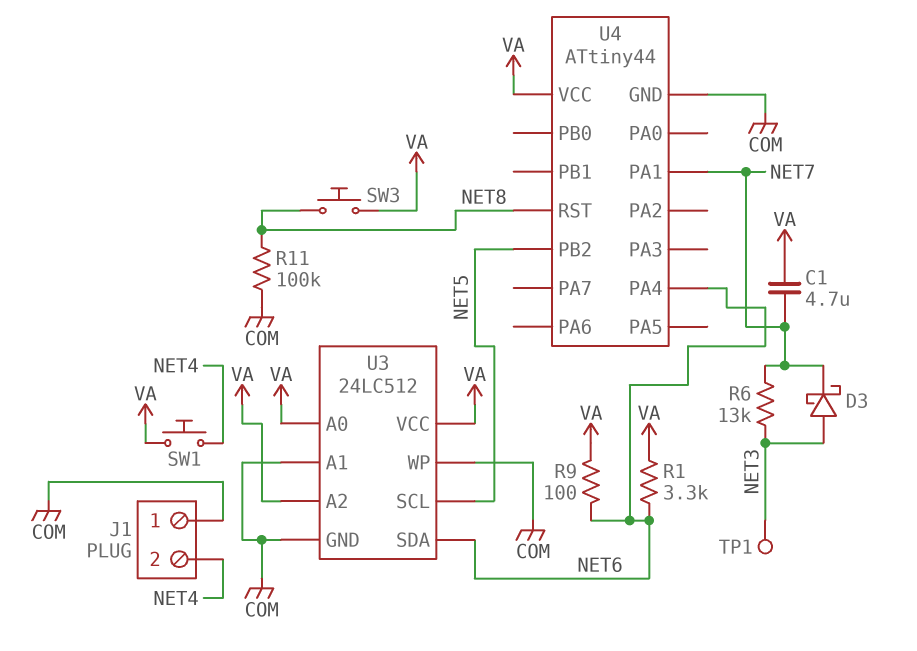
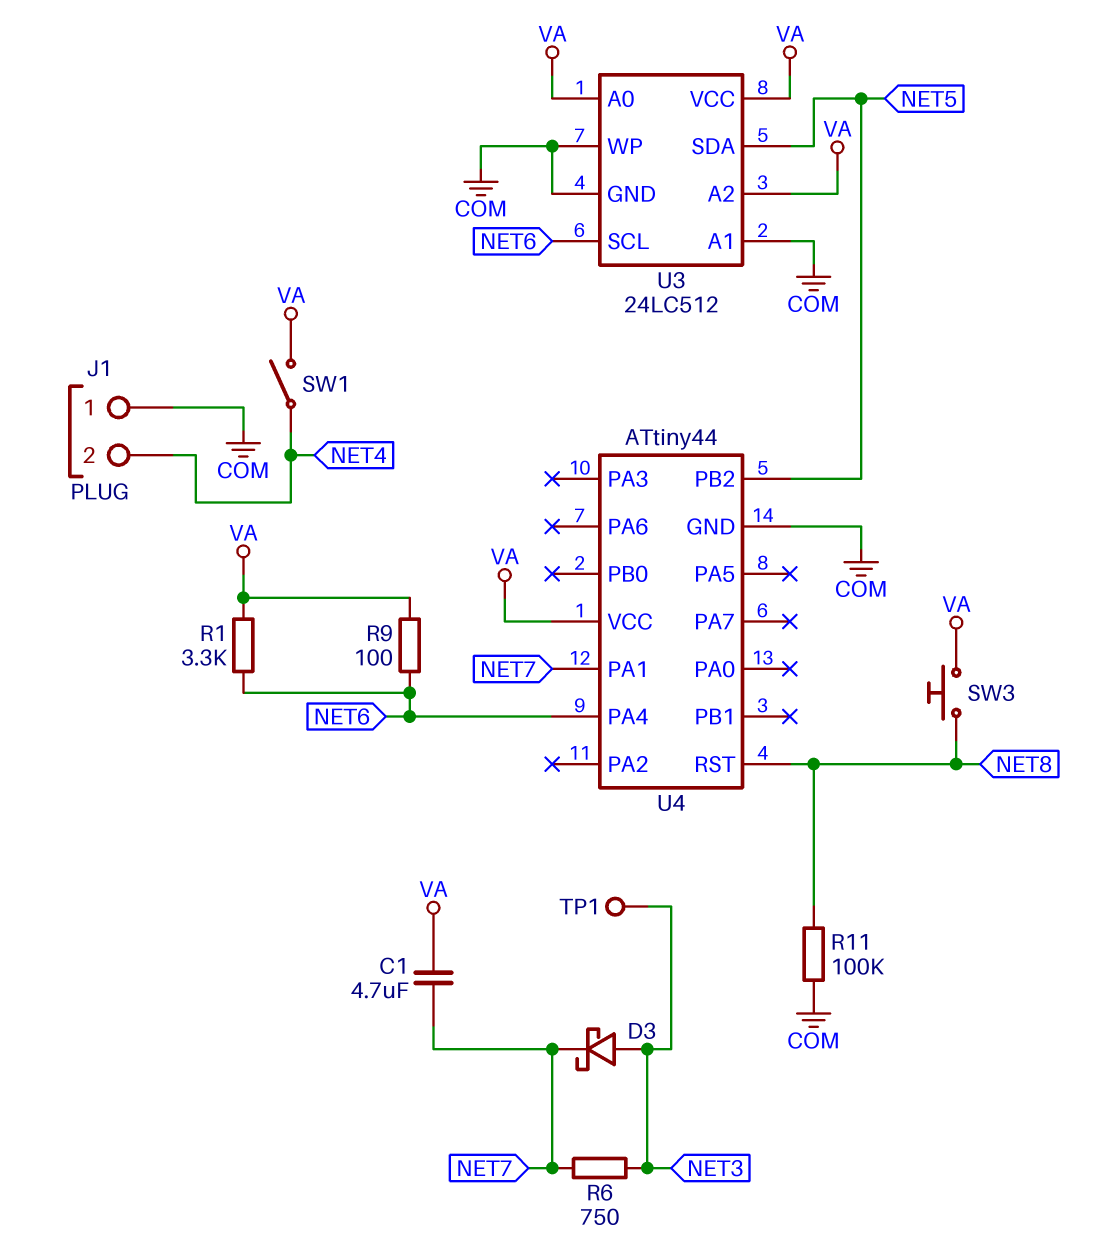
R6: 13k (NET3, NET7) -> 750 (NET3, NET7)
SW1: button (NET4, VA) -> switch (NET4, VA)
U3 pin SCL: NET5 -> NET6
U3 pin SDA: NET6 -> NET5

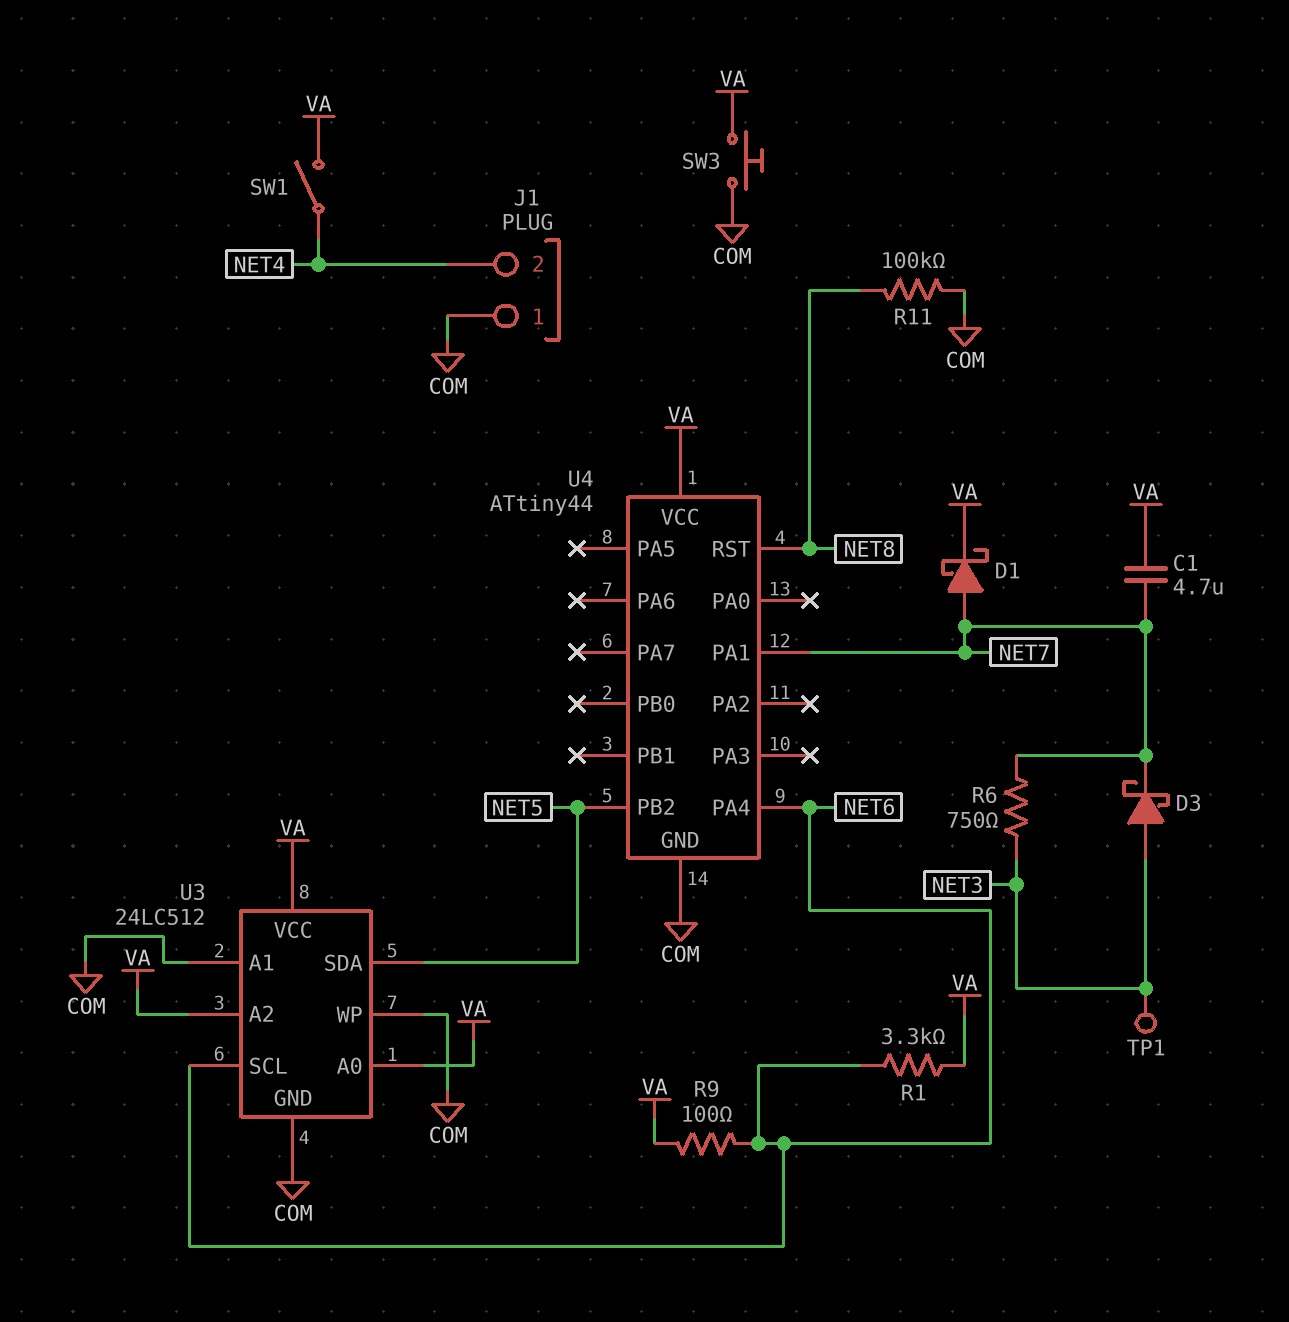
D1: none -> schottky (A NET7, K VA)
SW3: button (NET8, VA) -> button (COM, VA)

